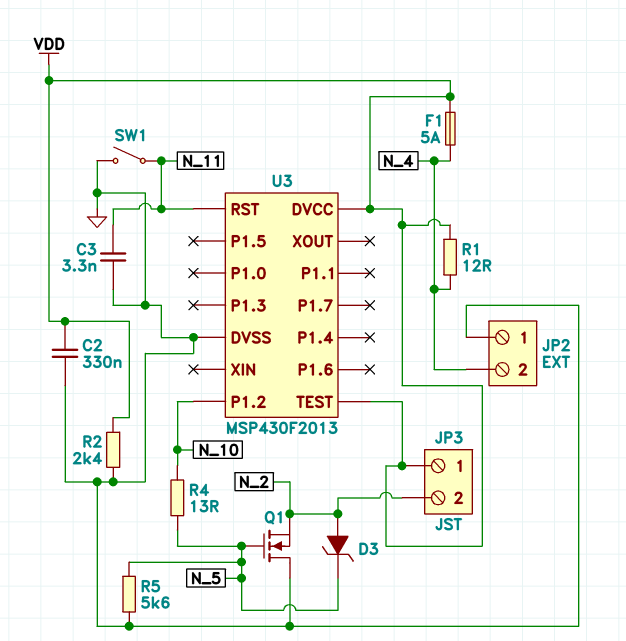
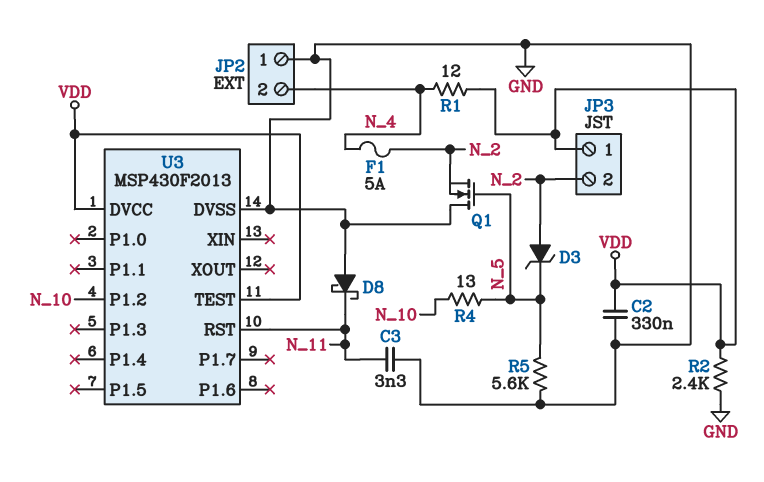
D8: none -> schottky (A GND, K N_11)
F1: 5A (N_4, VDD) -> 5A (N_2, N_4)
SW1: switch (GND, N_11) -> none

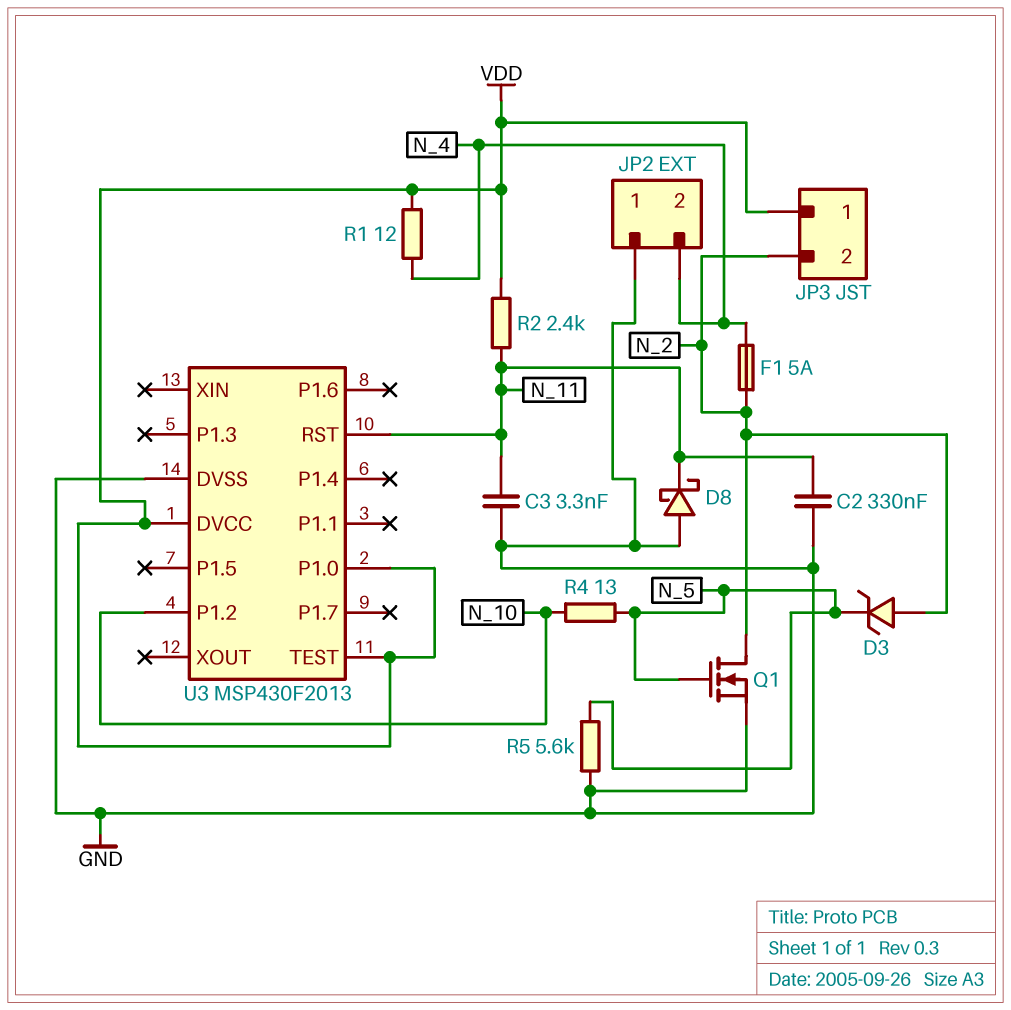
C2: 330nF (GND, VDD) -> 330nF (GND, N_11)
Q1: NMOS (G N_5, D GND, S N_2) -> NMOS (G N_5, D N_2, S GND)
R2: 2.4k (GND, VDD) -> 2.4k (N_11, VDD)
U3 pin P1.0: none -> VDD

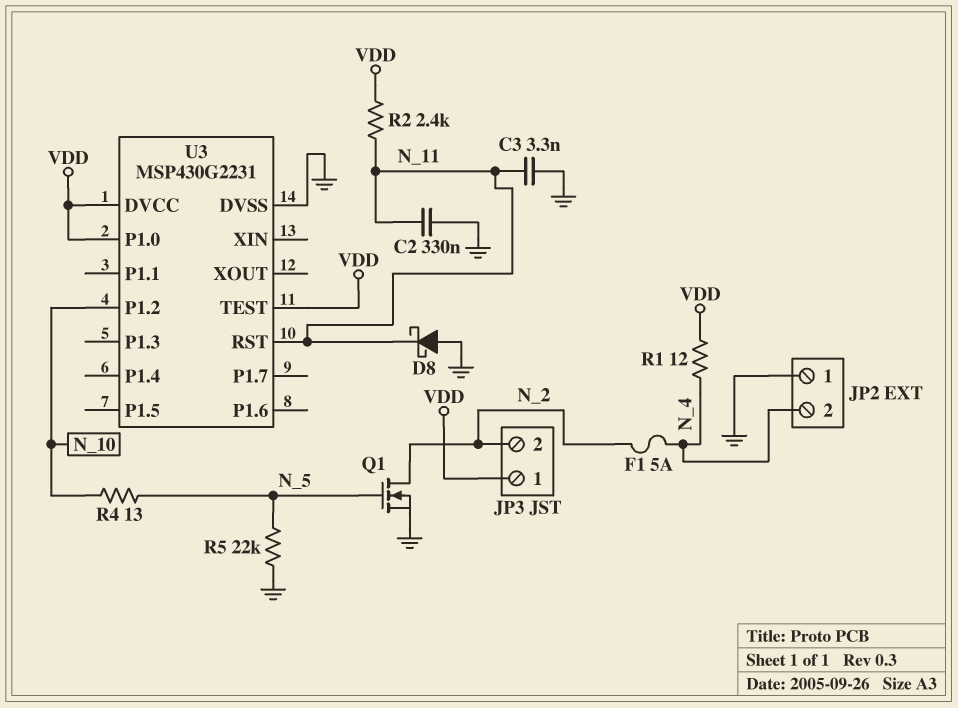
D3: zener (A N_2, K N_5) -> none
R5: 5.6k (GND, N_5) -> 22k (GND, N_5)
U3: MSP430F2013 -> MSP430G2231

